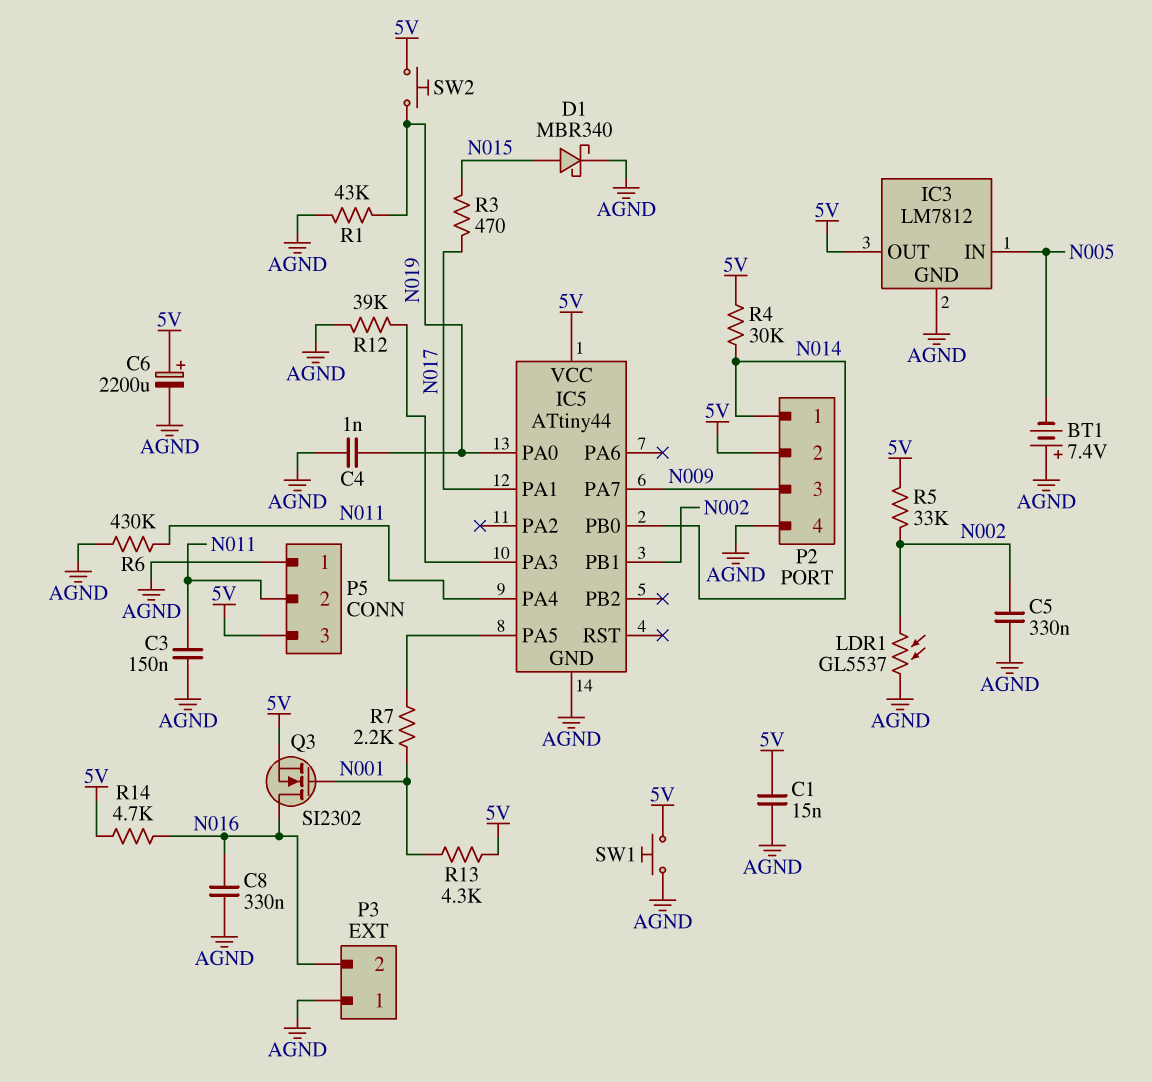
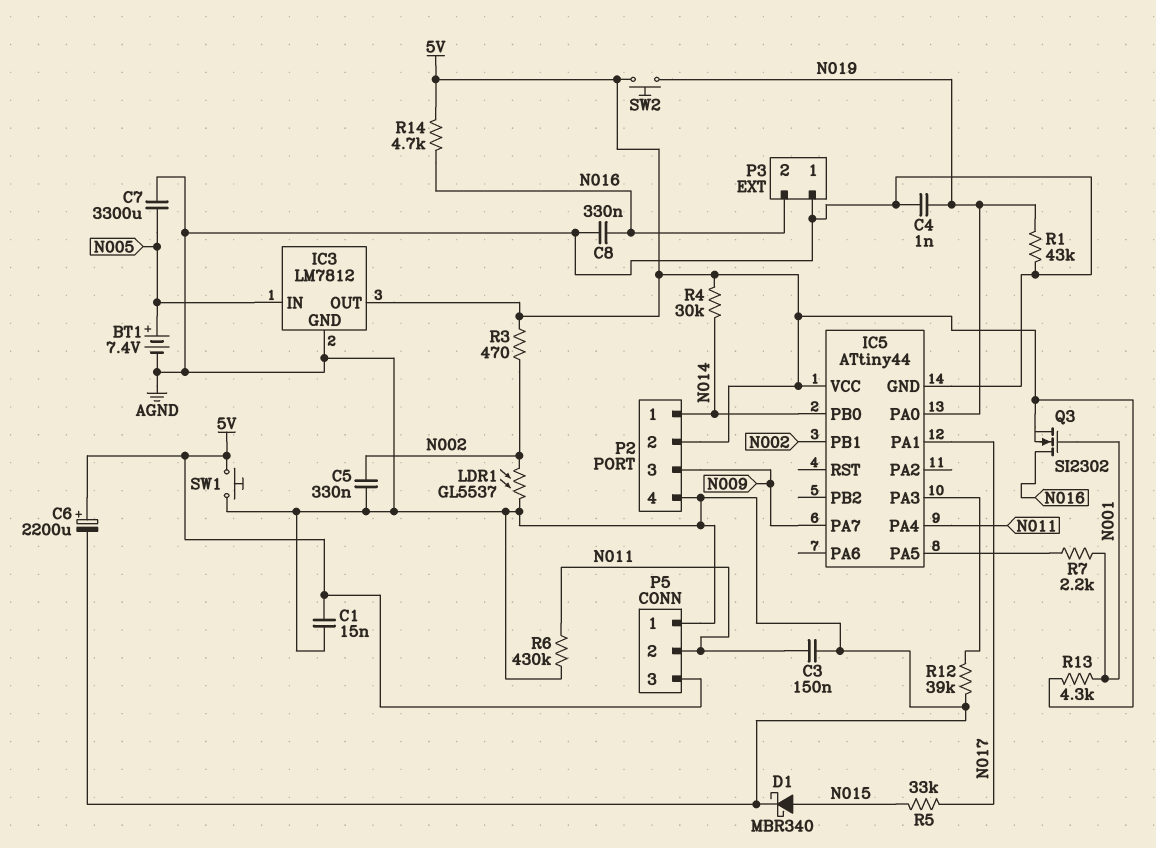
BT1: 7.4V (plus AGND, minus N005) -> 7.4V (plus N005, minus AGND)
C7: none -> 3300uF (AGND, N005)
R3: 470 (N015, N017) -> 470 (5V, N002)
R5: 33k (5V, N002) -> 33k (N015, N017)

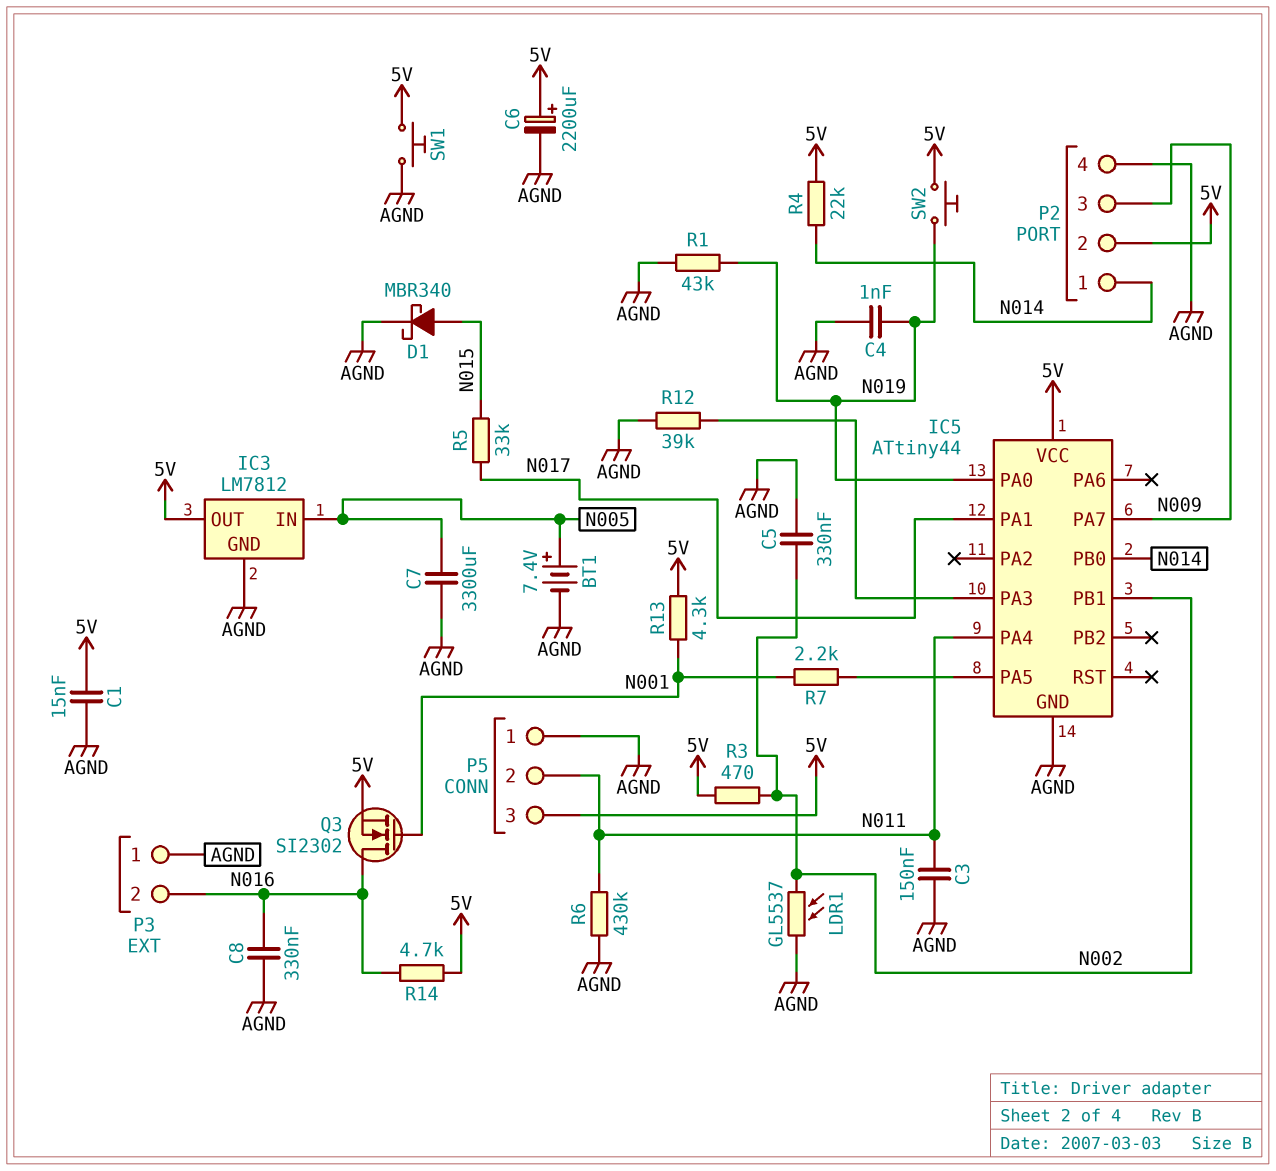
R4: 30k (5V, N014) -> 22k (5V, N014)

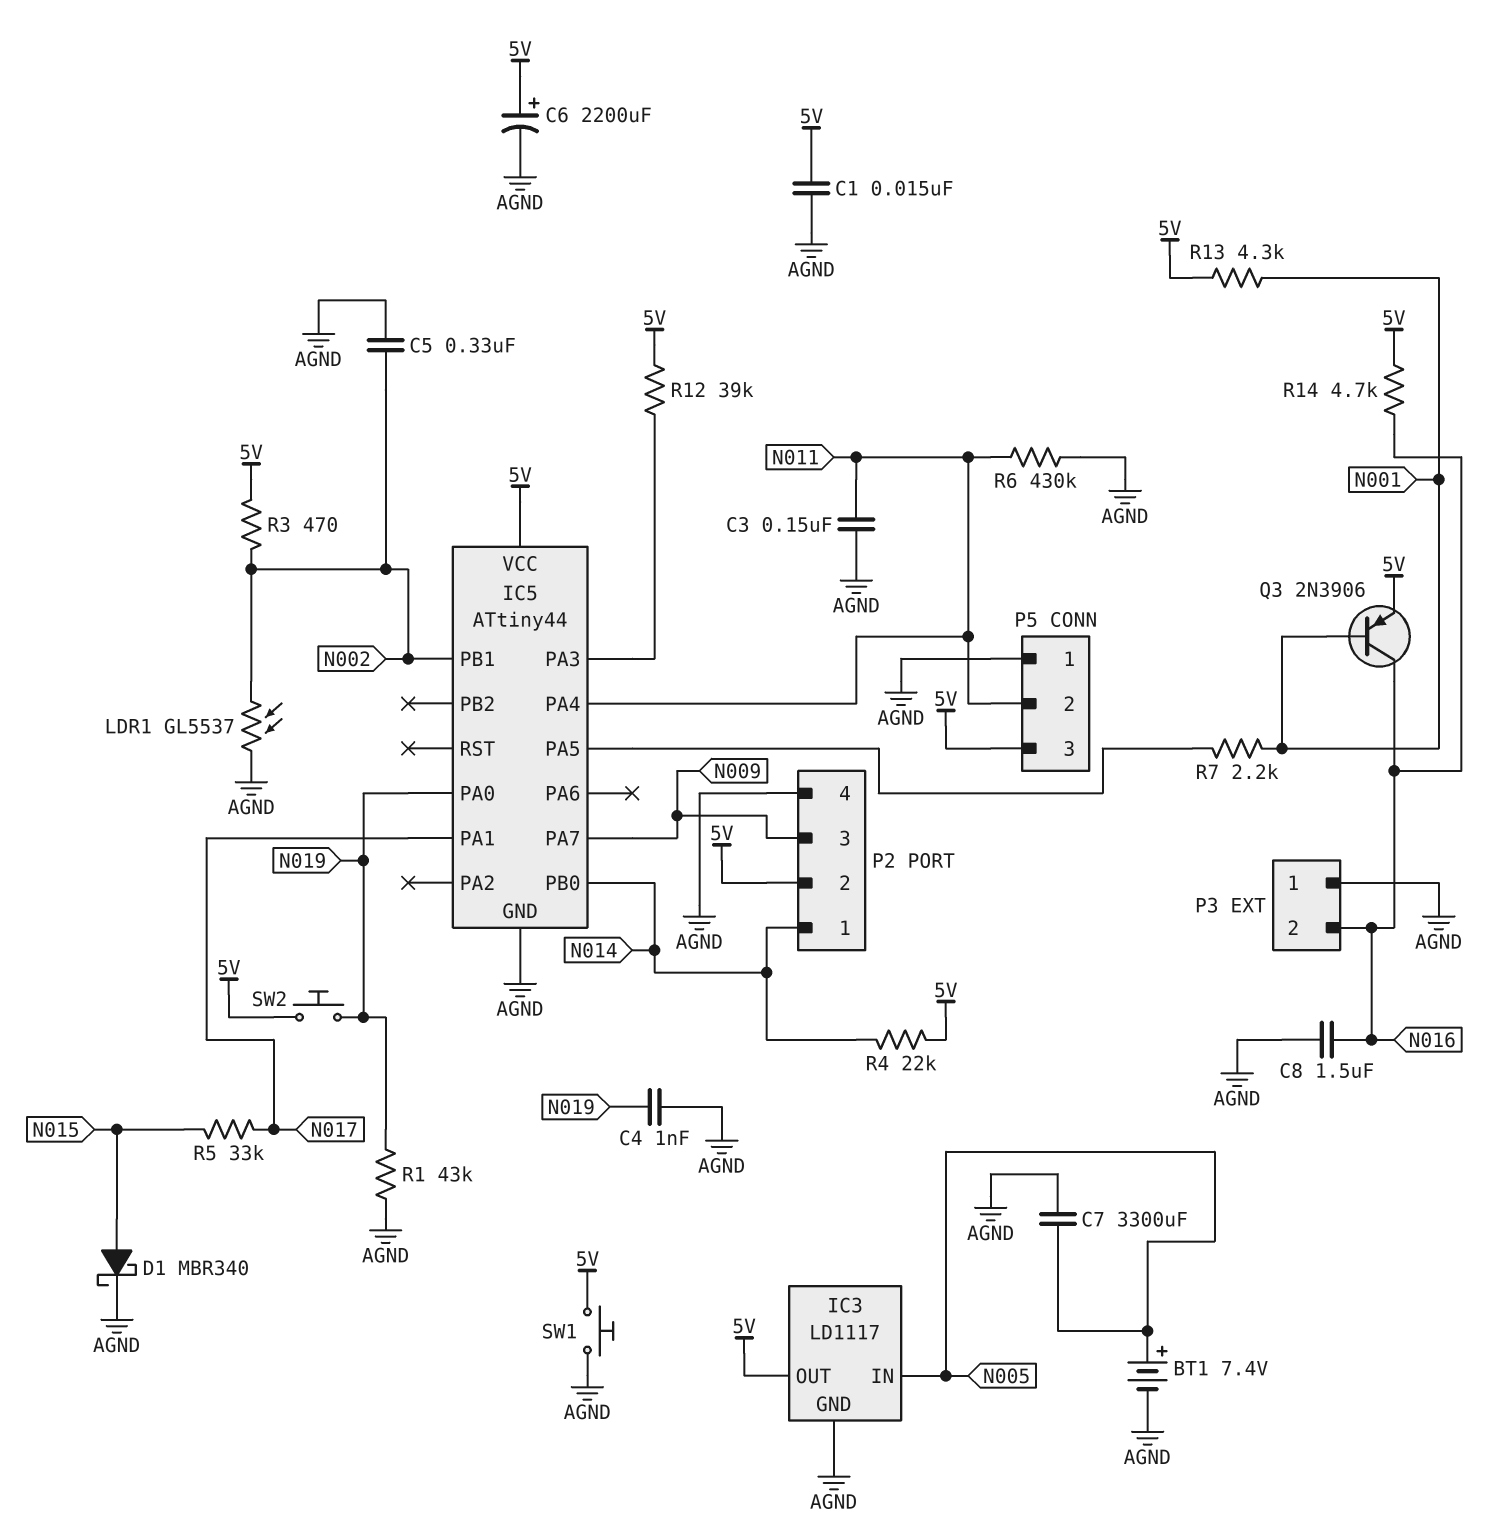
C8: 330nF (AGND, N016) -> 1.5uF (AGND, N016)
IC3: LM7812 -> LD1117
Q3: NMOS SI2302 (G N001, D N016, S 5V) -> PNP 2N3906 (B N001, C N016, E 5V)
R12: 39k (AGND, IC5/PA3) -> 39k (5V, IC5/PA3)

